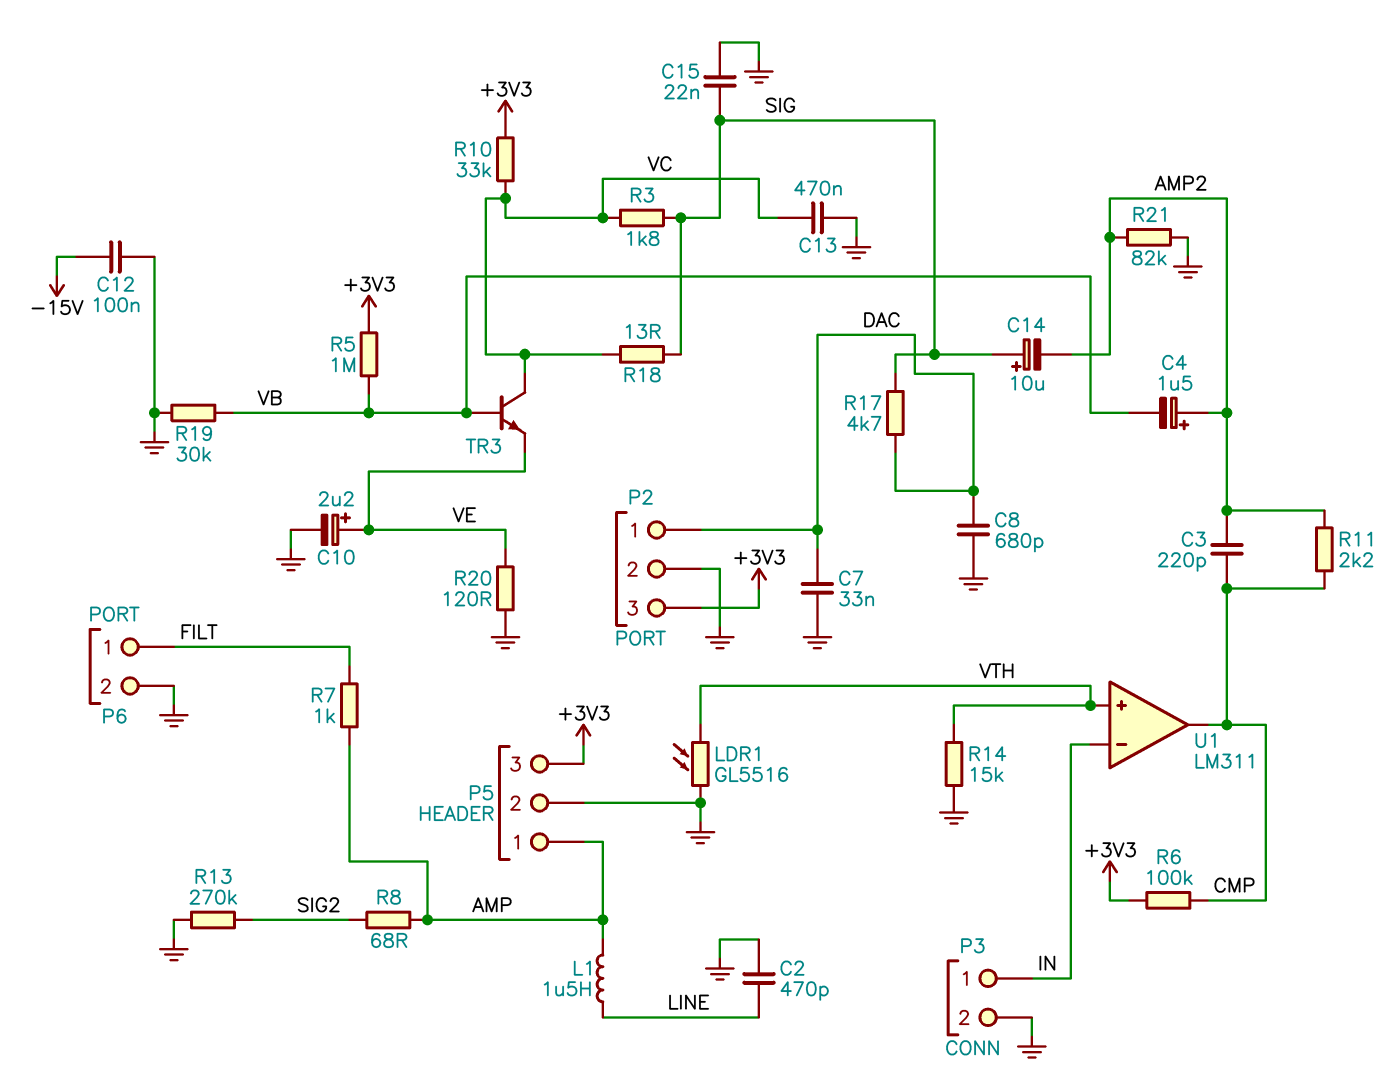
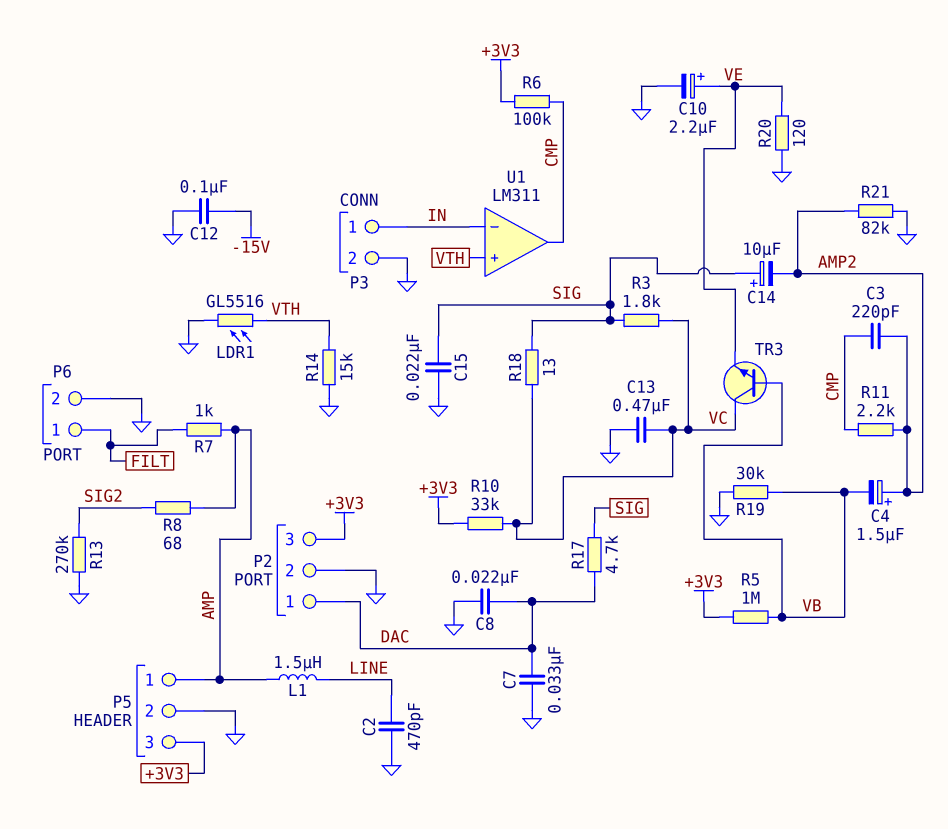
C8: 680pF (DAC, GND) -> 22nF (DAC, GND)

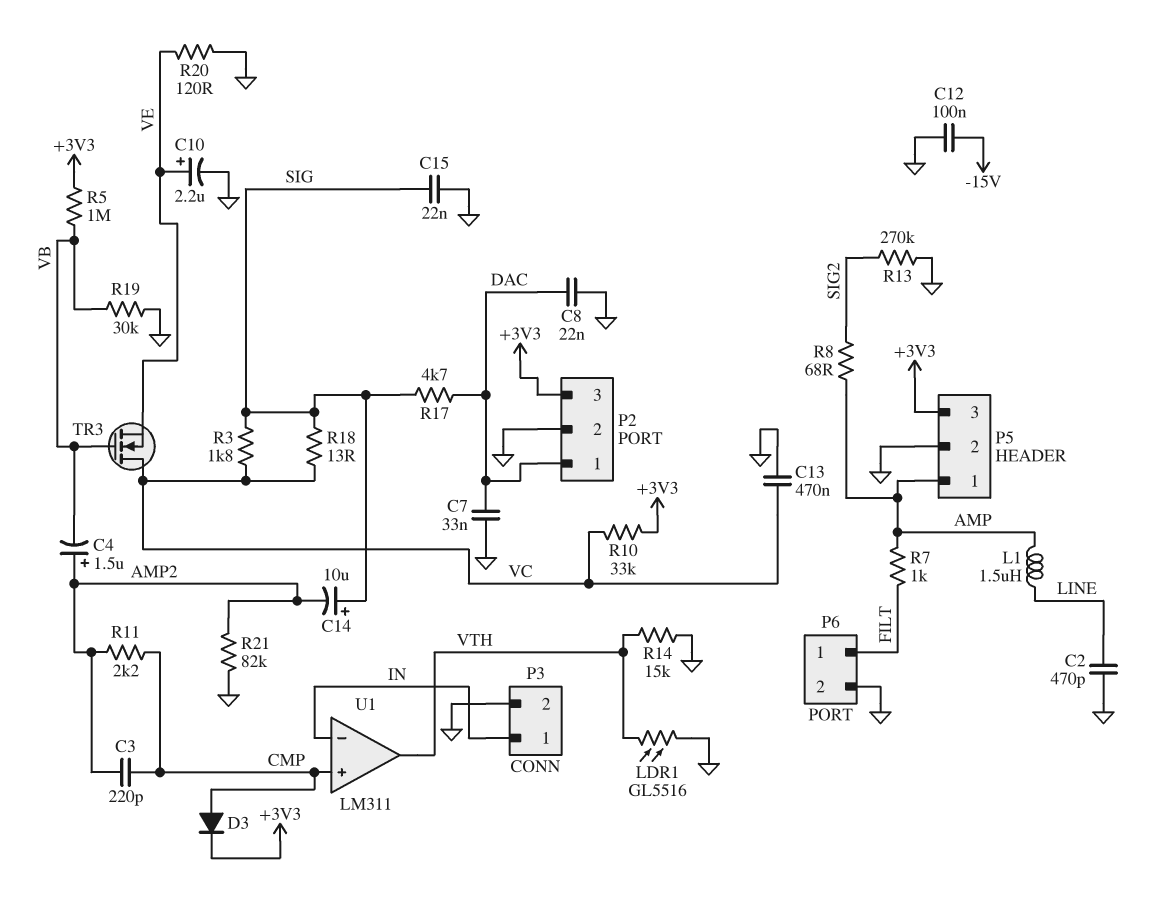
D3: none -> diode (A CMP, K +3V3)
R6: 100k (+3V3, CMP) -> none
TR3: NPN (B VB, C VC, E VE) -> NMOS (G VB, D VC, S VE)
U1 pin in+: VTH -> CMP
U1 pin out: CMP -> VTH

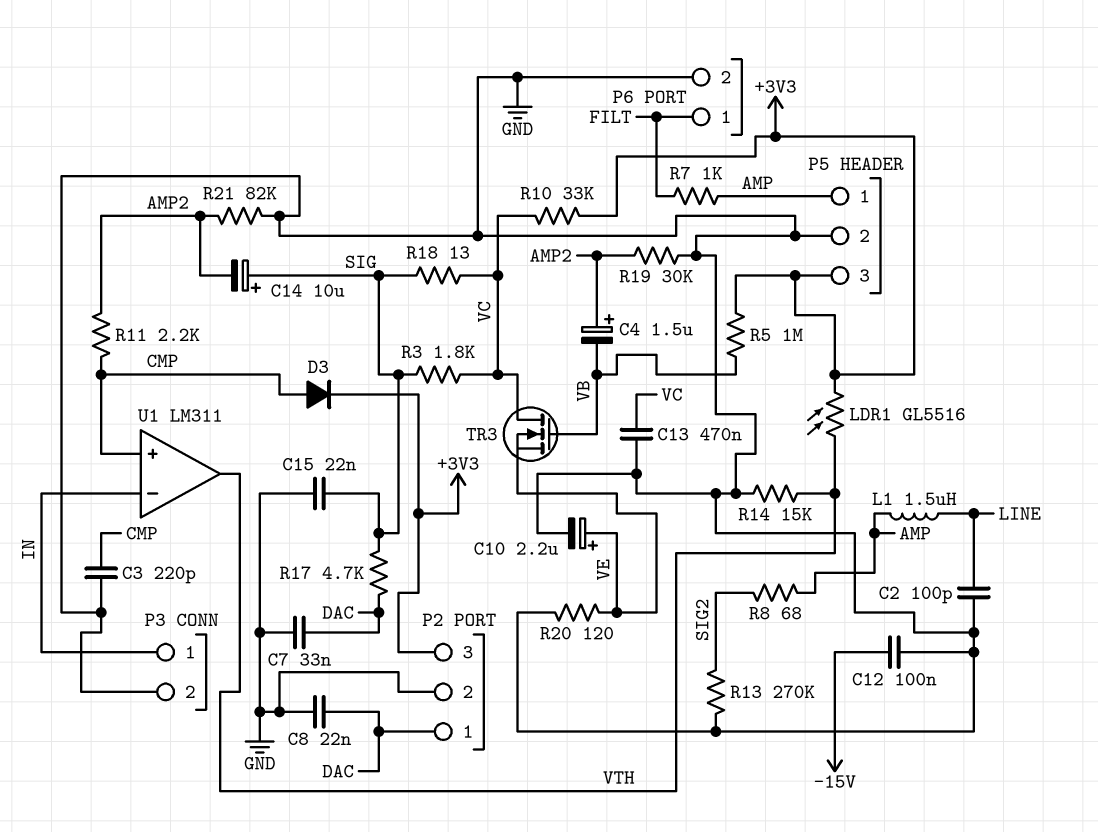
C2: 470pF (GND, LINE) -> 100pF (GND, LINE)
C3: 220pF (AMP2, CMP) -> 220pF (CMP, GND)
LDR1: GL5516 (GND, VTH) -> GL5516 (+3V3, VTH)
R19: 30k (GND, VB) -> 30k (AMP2, GND)

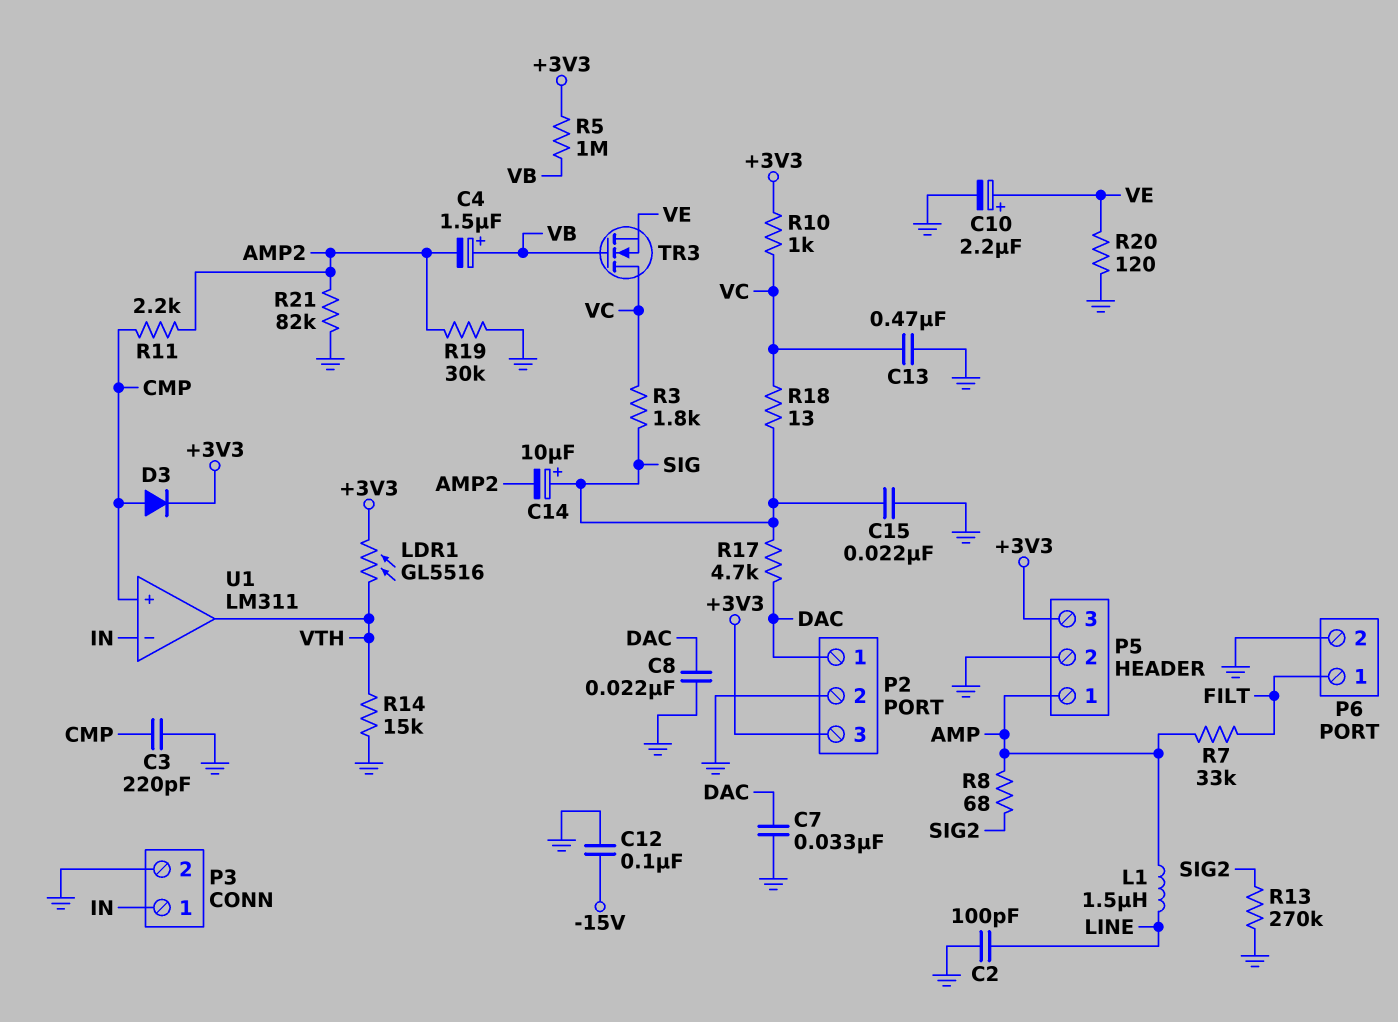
C4: 1.5uF (plus AMP2, minus VB) -> 1.5uF (plus VB, minus AMP2)
R7: 1k (AMP, FILT) -> 33k (AMP, FILT)
R10: 33k (+3V3, VC) -> 1k (+3V3, VC)

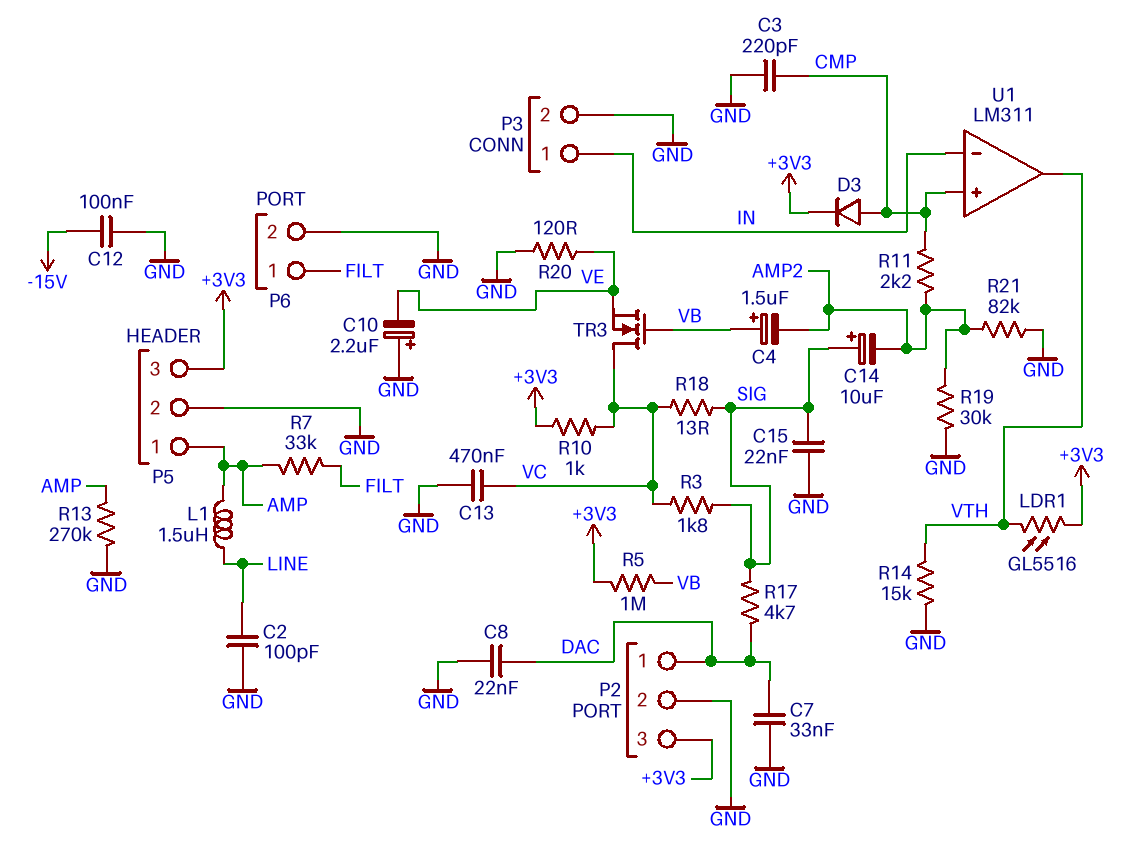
C10: 2.2uF (plus VE, minus GND) -> 2.2uF (plus GND, minus VE)
R8: 68 (AMP, SIG2) -> none
R13: 270k (GND, SIG2) -> 270k (AMP, GND)

